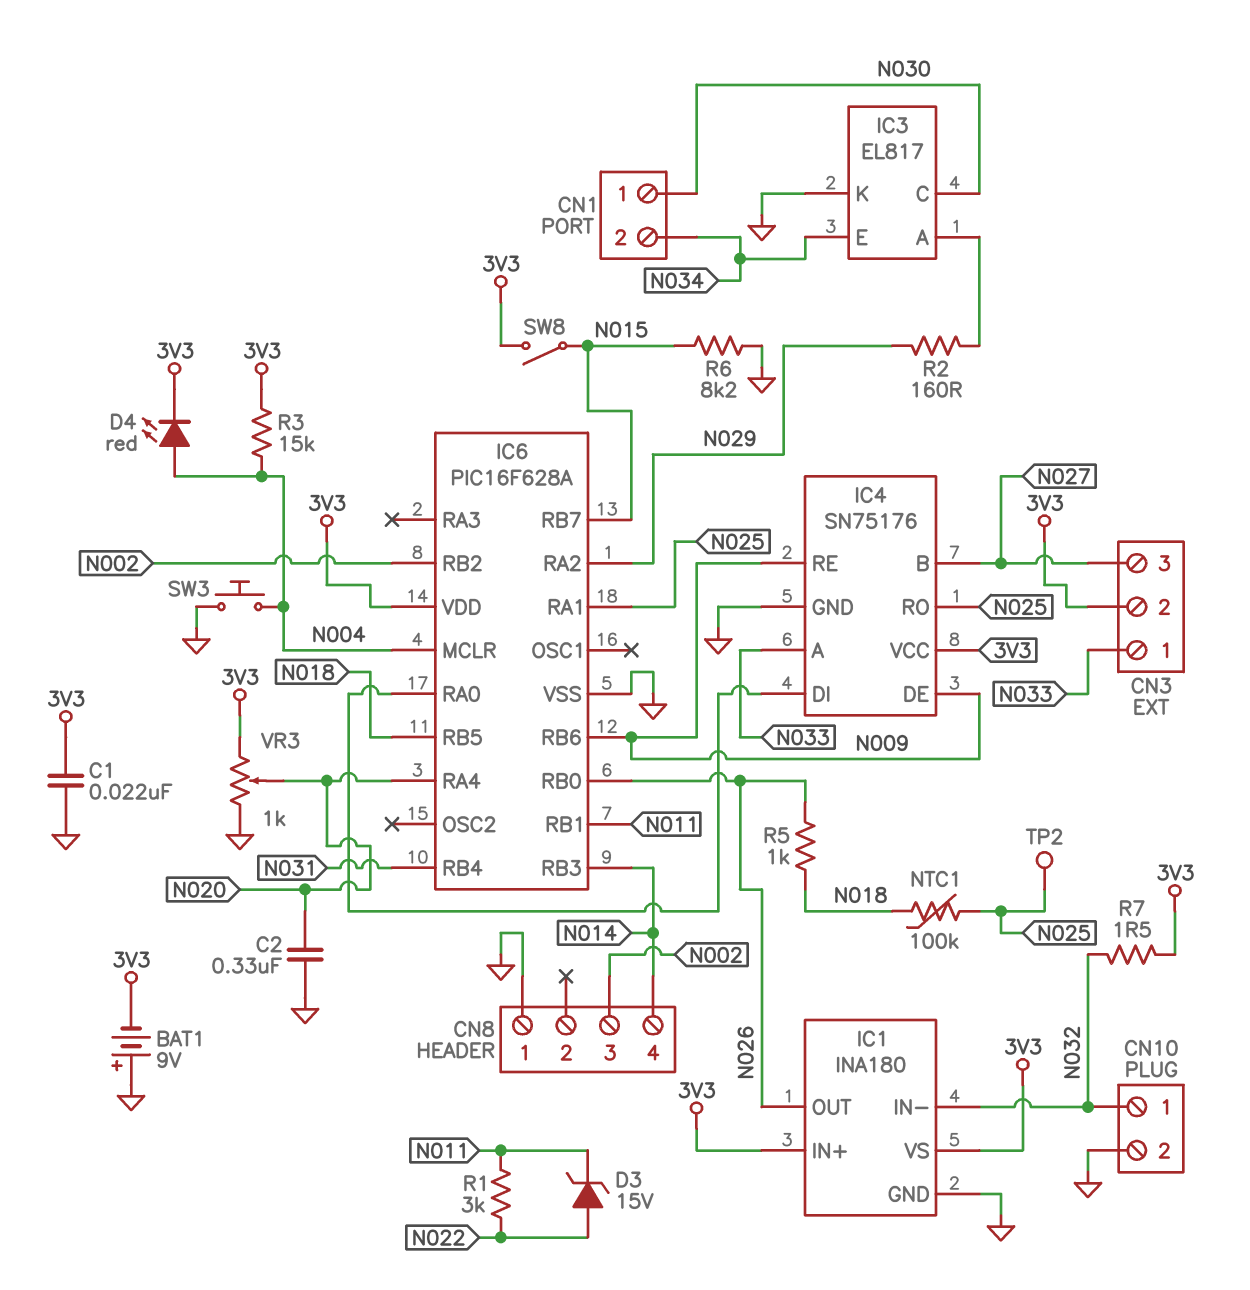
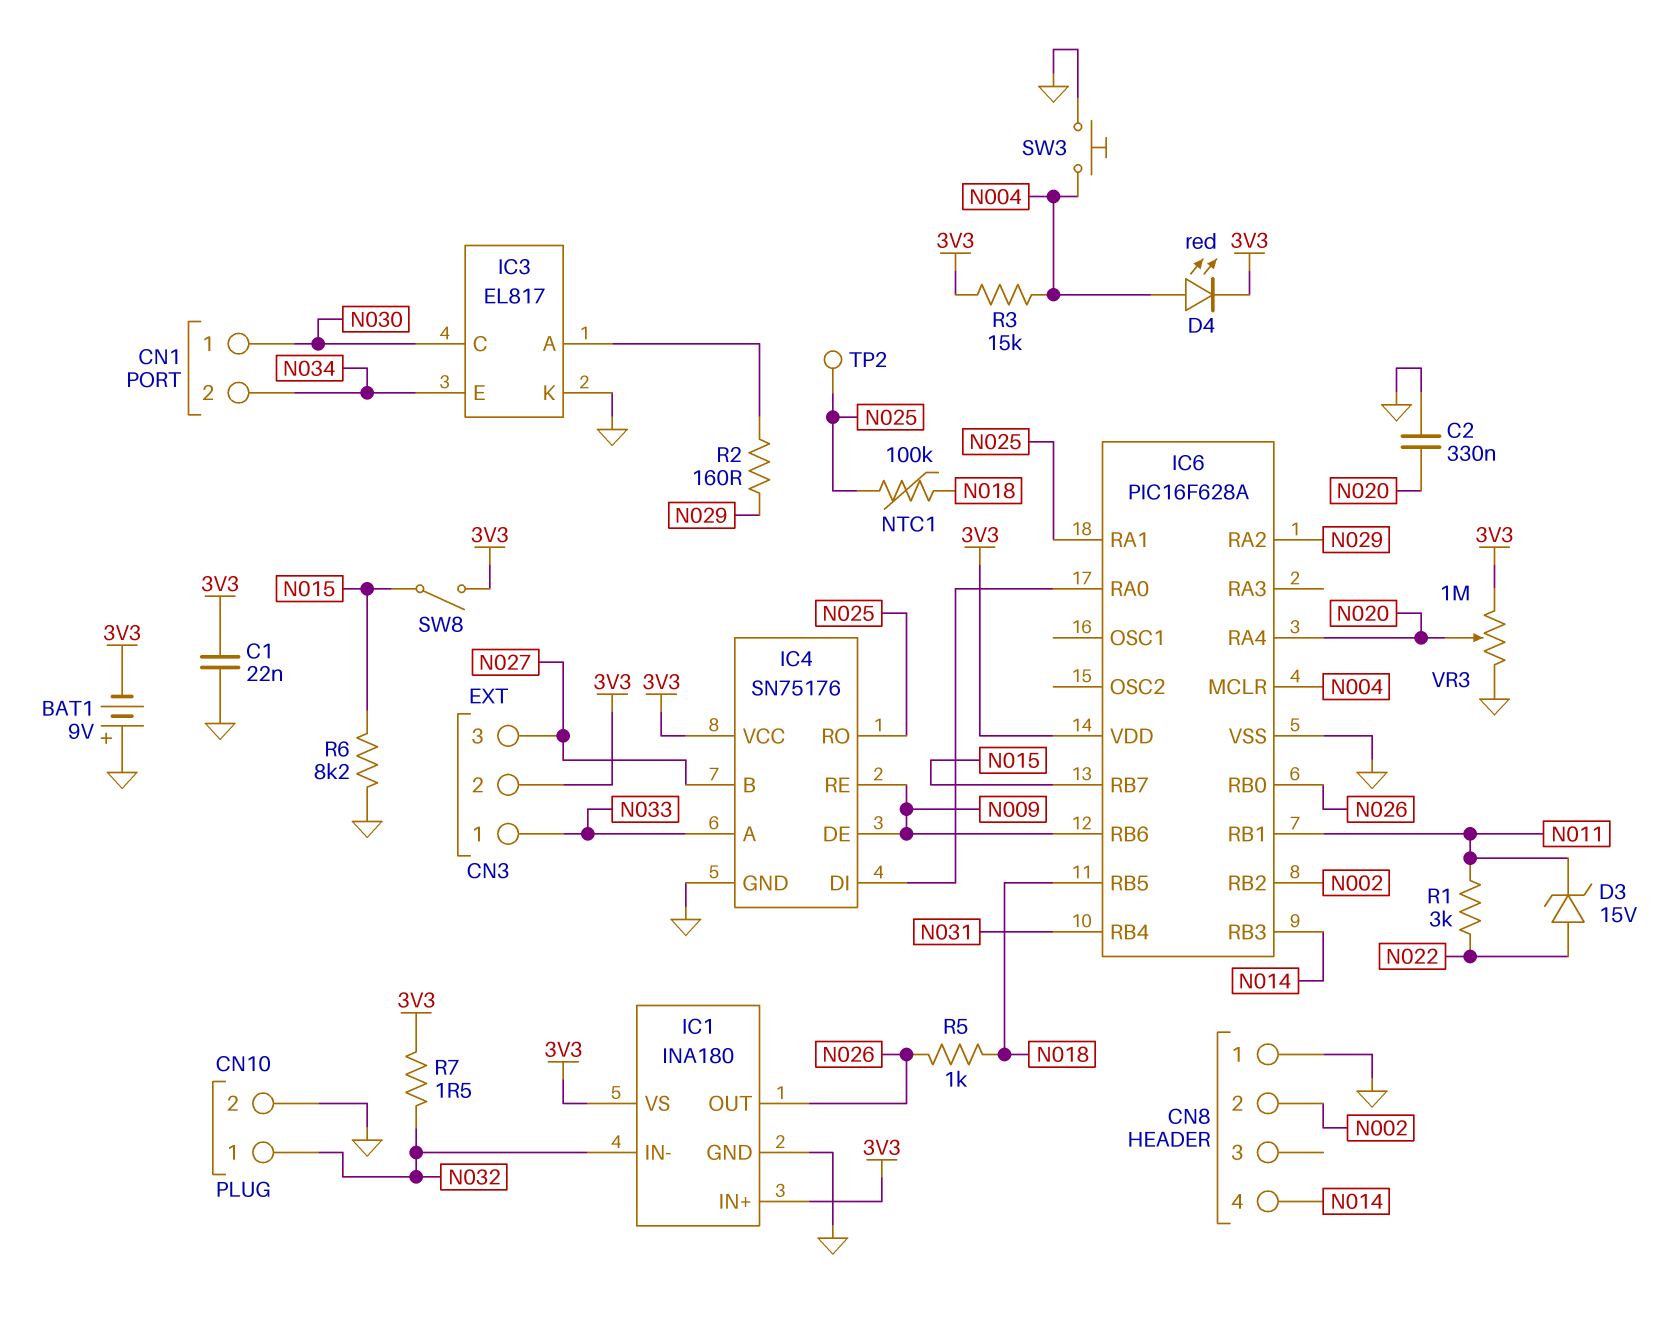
CN8 pin 2: none -> N002
CN8 pin 3: N002 -> none
VR3: 1k (3V3, GND, wiper N020) -> 1M (3V3, GND, wiper N020)

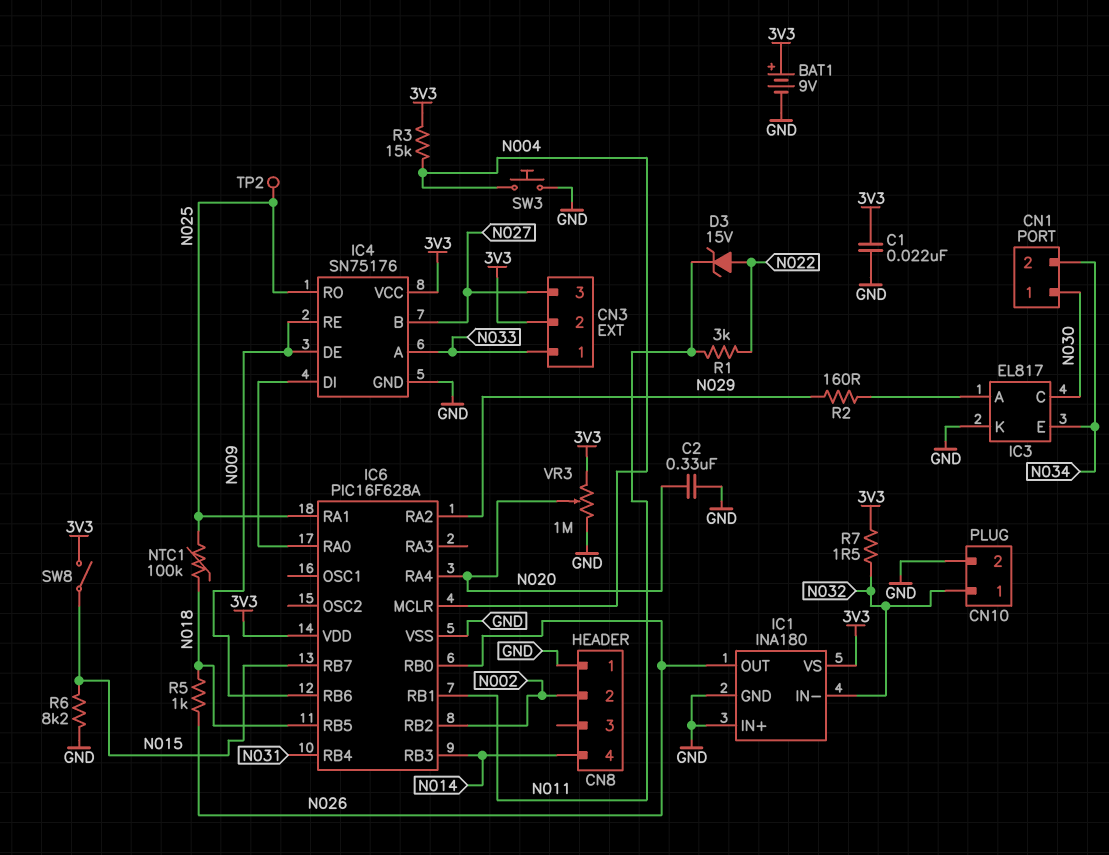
BAT1: 9V (plus GND, minus 3V3) -> 9V (plus 3V3, minus GND)
D4: LED red (A N004, K 3V3) -> none
IC1 pin IN+: 3V3 -> GND

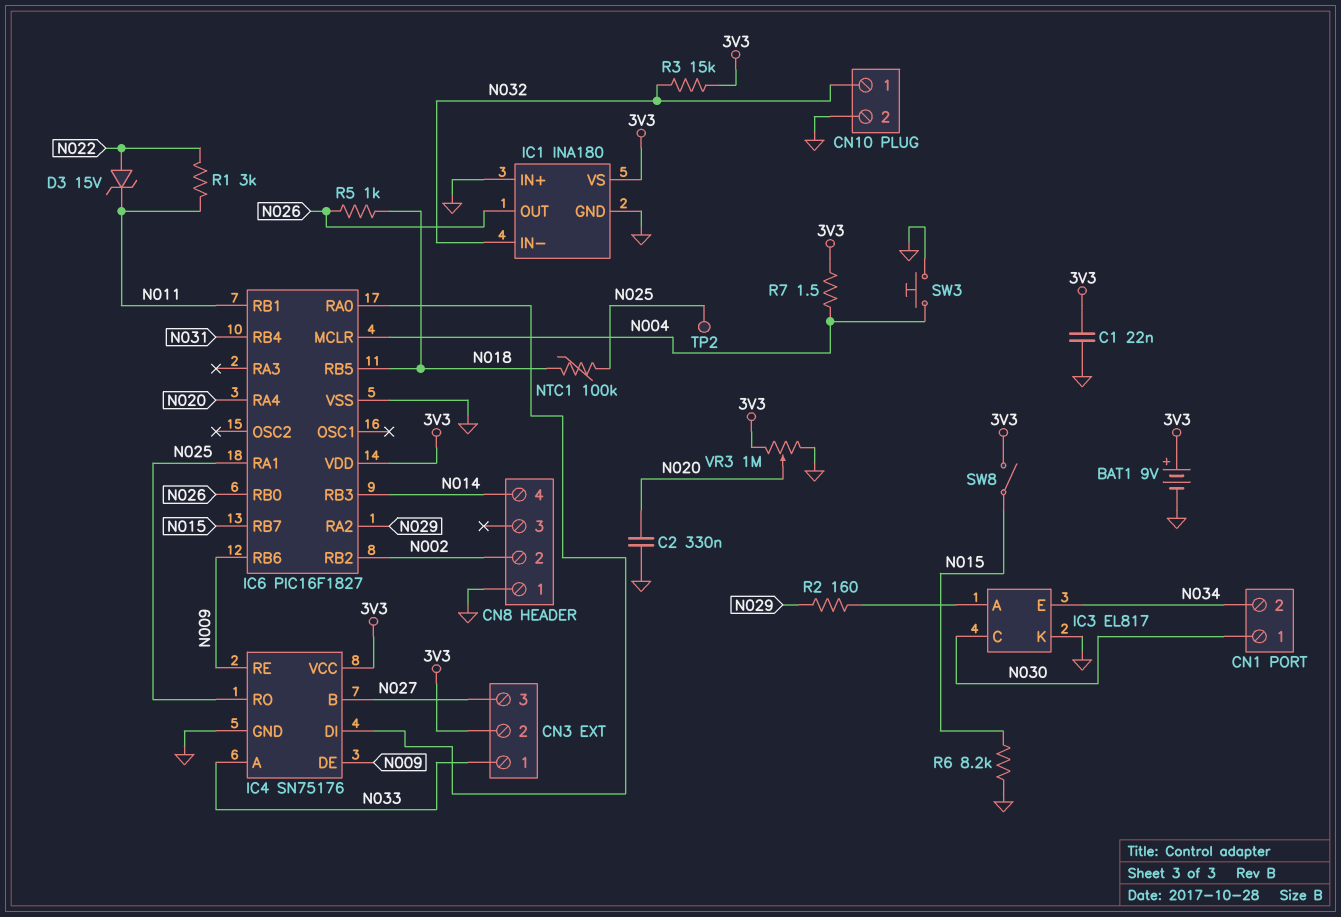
IC6: PIC16F628A -> PIC16F1827
R3: 15k (3V3, N004) -> 15k (3V3, N032)
R7: 1.5 (3V3, N032) -> 1.5 (3V3, N004)

